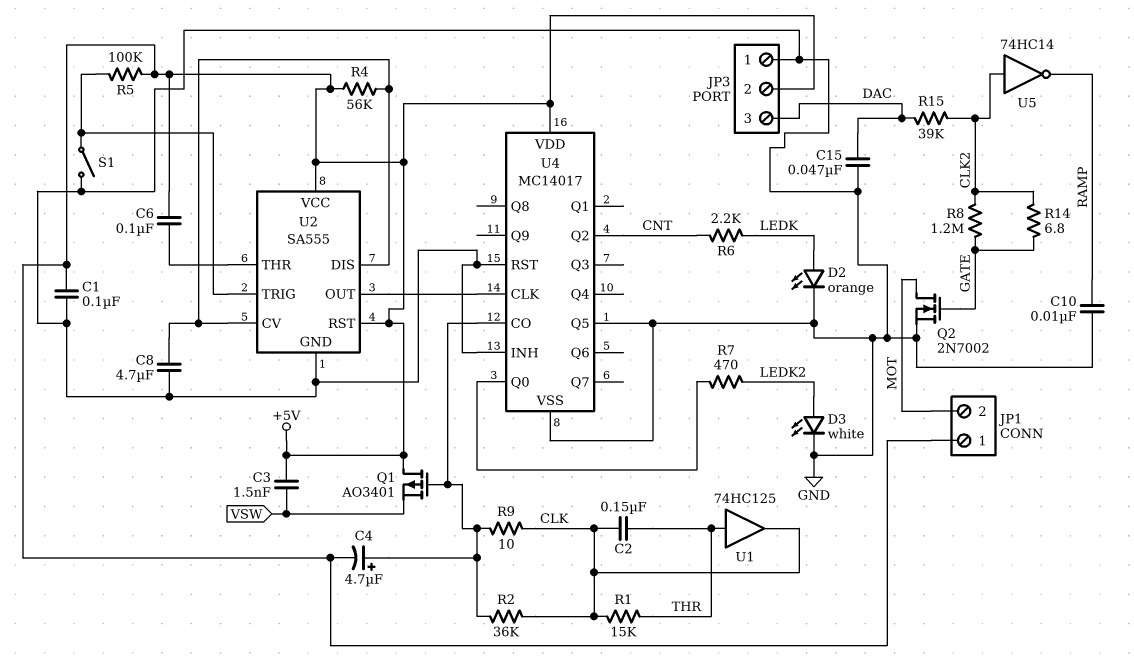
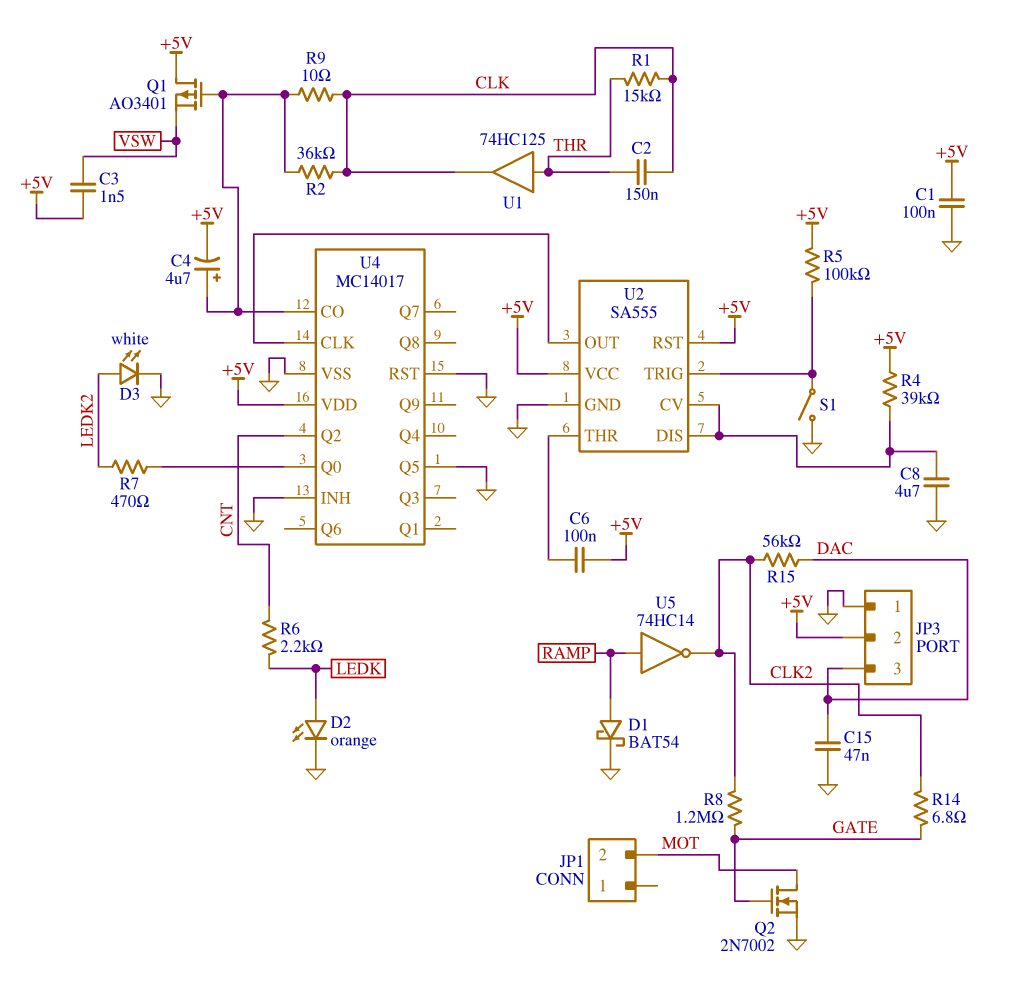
C10: 10nF (GND, RAMP) -> none
D1: none -> schottky BAT54 (A RAMP, K GND)
JP1 pin 1: +5V -> none
R4: 56k (+5V, U2/CV) -> 39k (+5V, U2/CV)
R15: 39k (CLK2, DAC) -> 56k (CLK2, DAC)
U5: NOT 74HC14 (in CLK2, out RAMP) -> NOT 74HC14 (in RAMP, out CLK2)

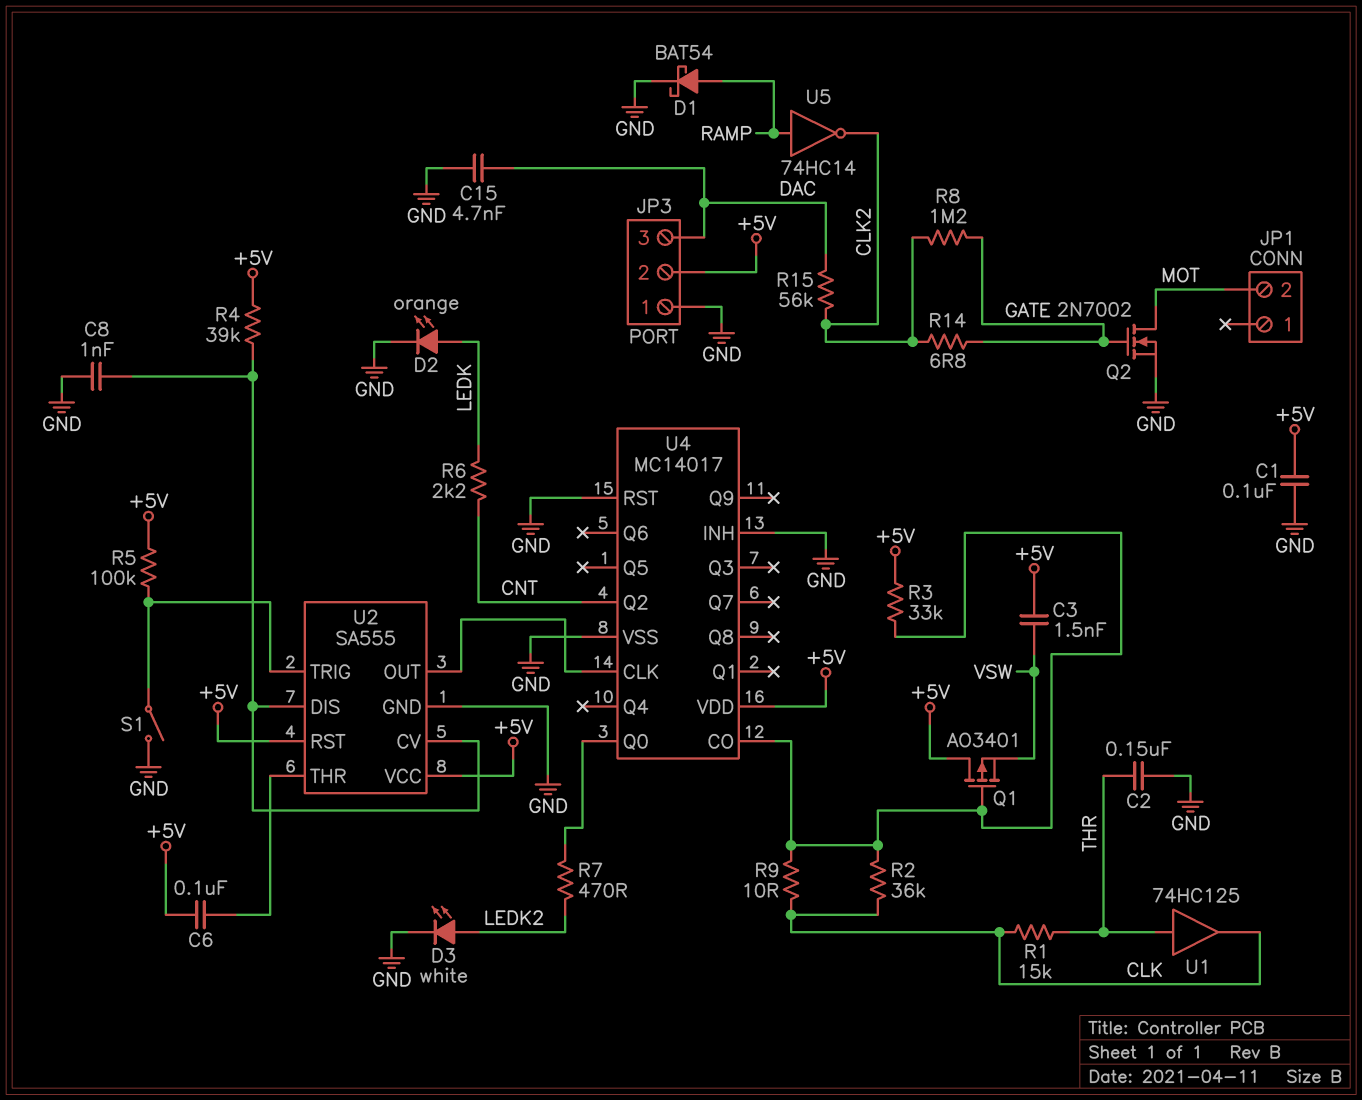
C2: 150nF (CLK, THR) -> 150nF (GND, THR)
C4: 4.7uF (plus U4/CO, minus +5V) -> none
C8: 4.7uF (GND, U2/CV) -> 1nF (GND, U2/CV)
C15: 47nF (DAC, GND) -> 4.7nF (DAC, GND)
R3: none -> 33k (+5V, U4/CO)
U4 pin Q5: GND -> none

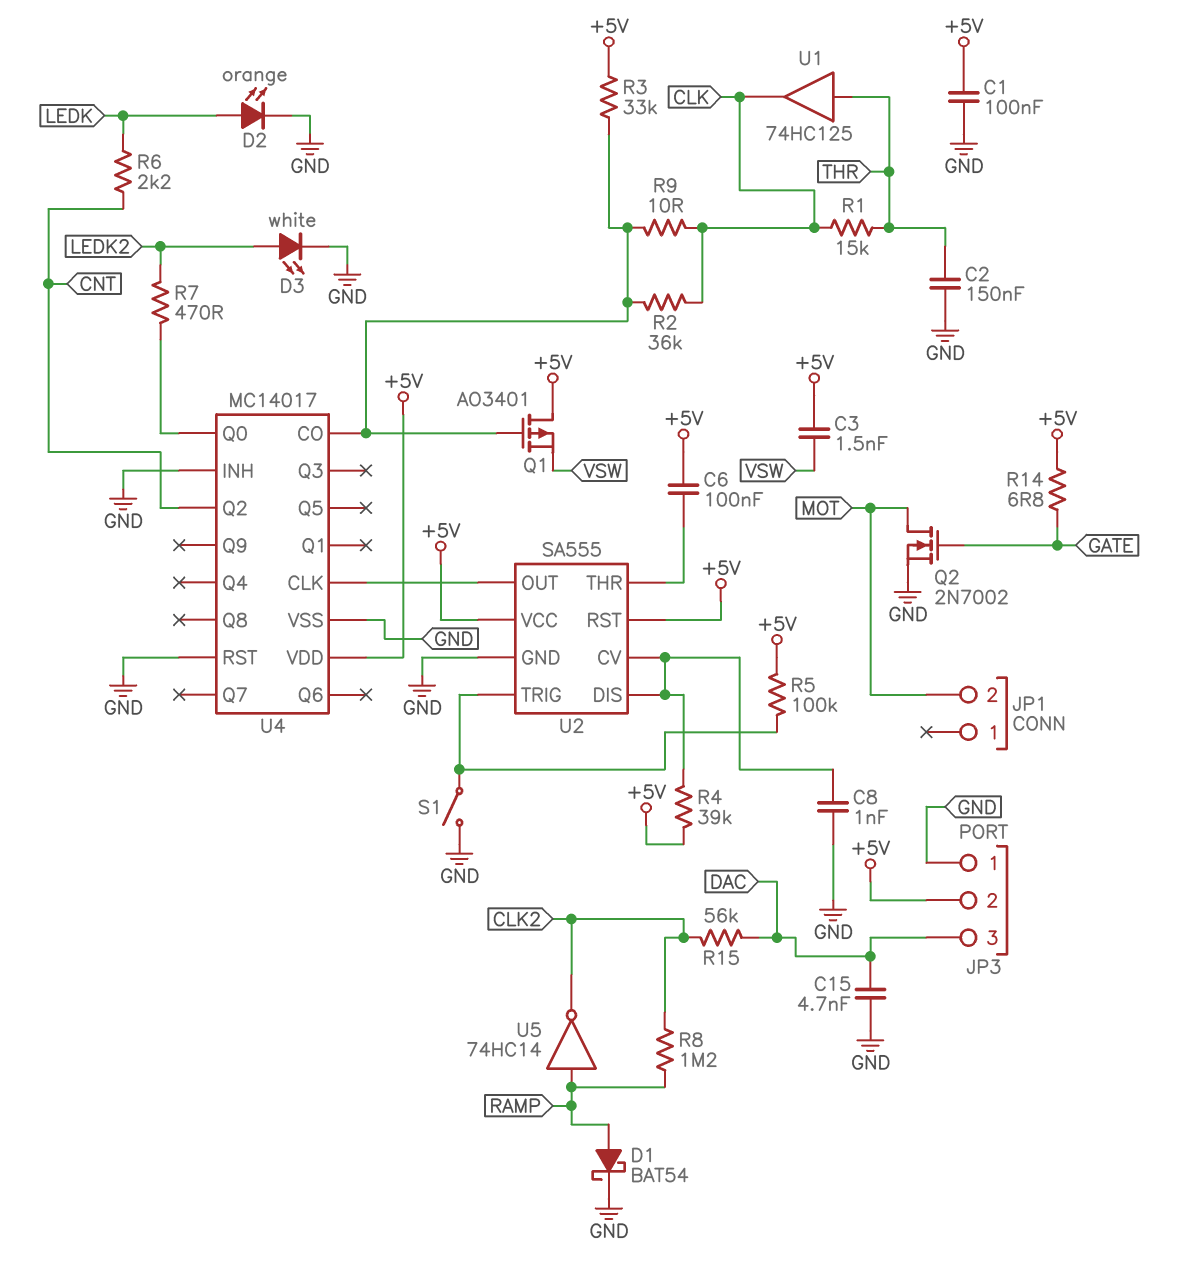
R8: 1.2M (CLK2, GATE) -> 1.2M (CLK2, RAMP)
R14: 6.8 (CLK2, GATE) -> 6.8 (+5V, GATE)

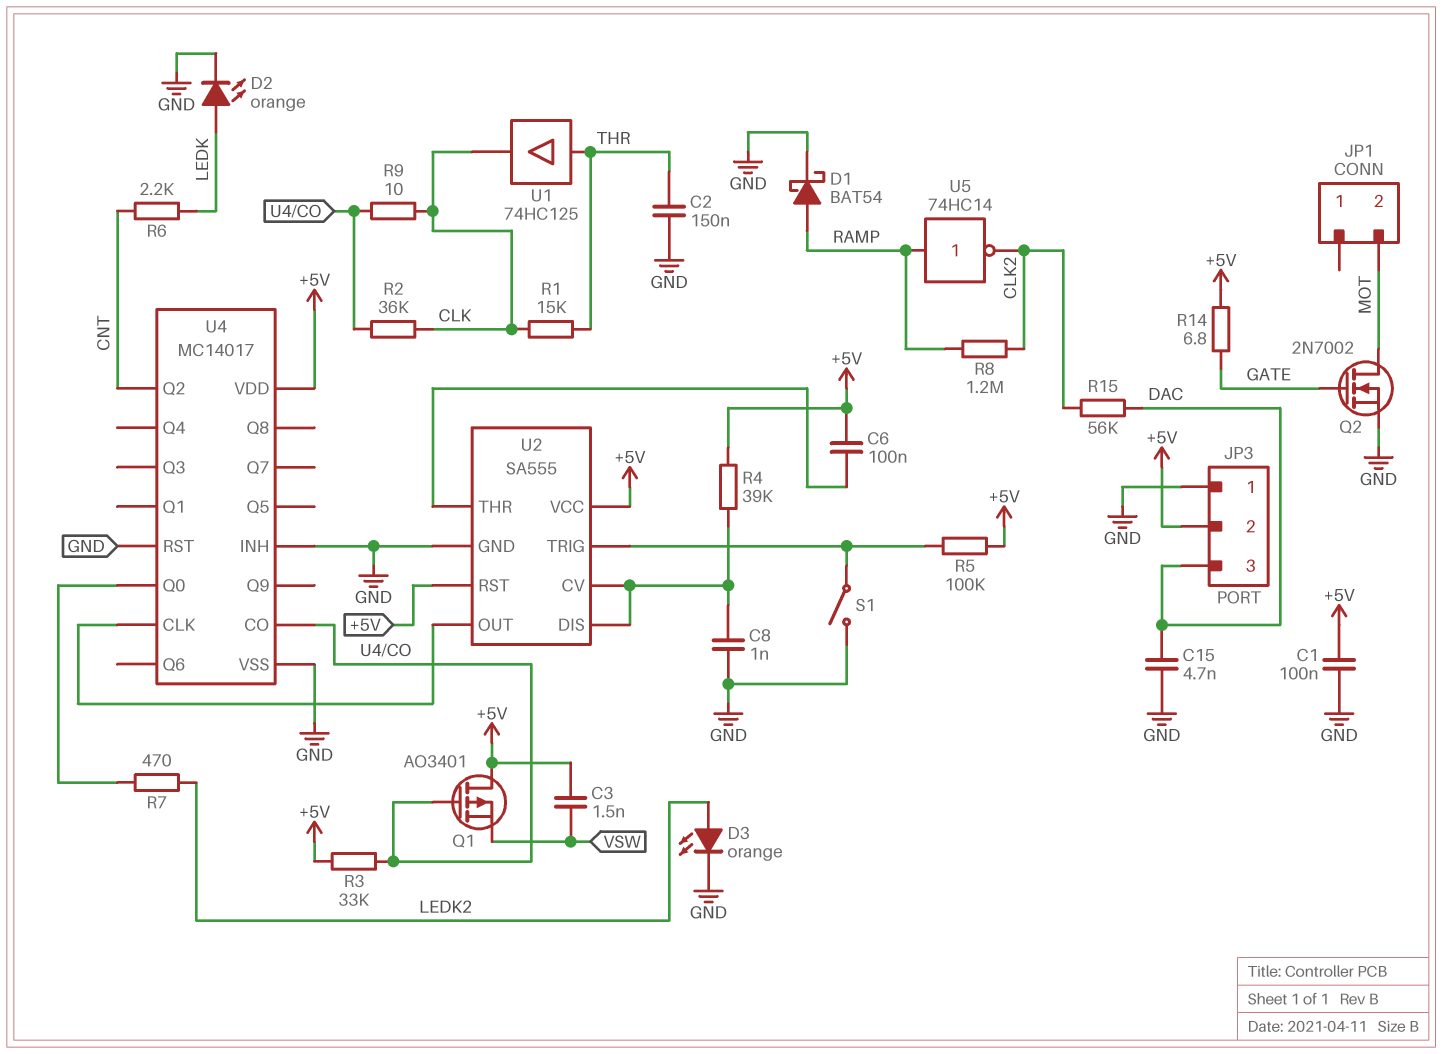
D3: LED white (A LEDK2, K GND) -> LED orange (A LEDK2, K GND)

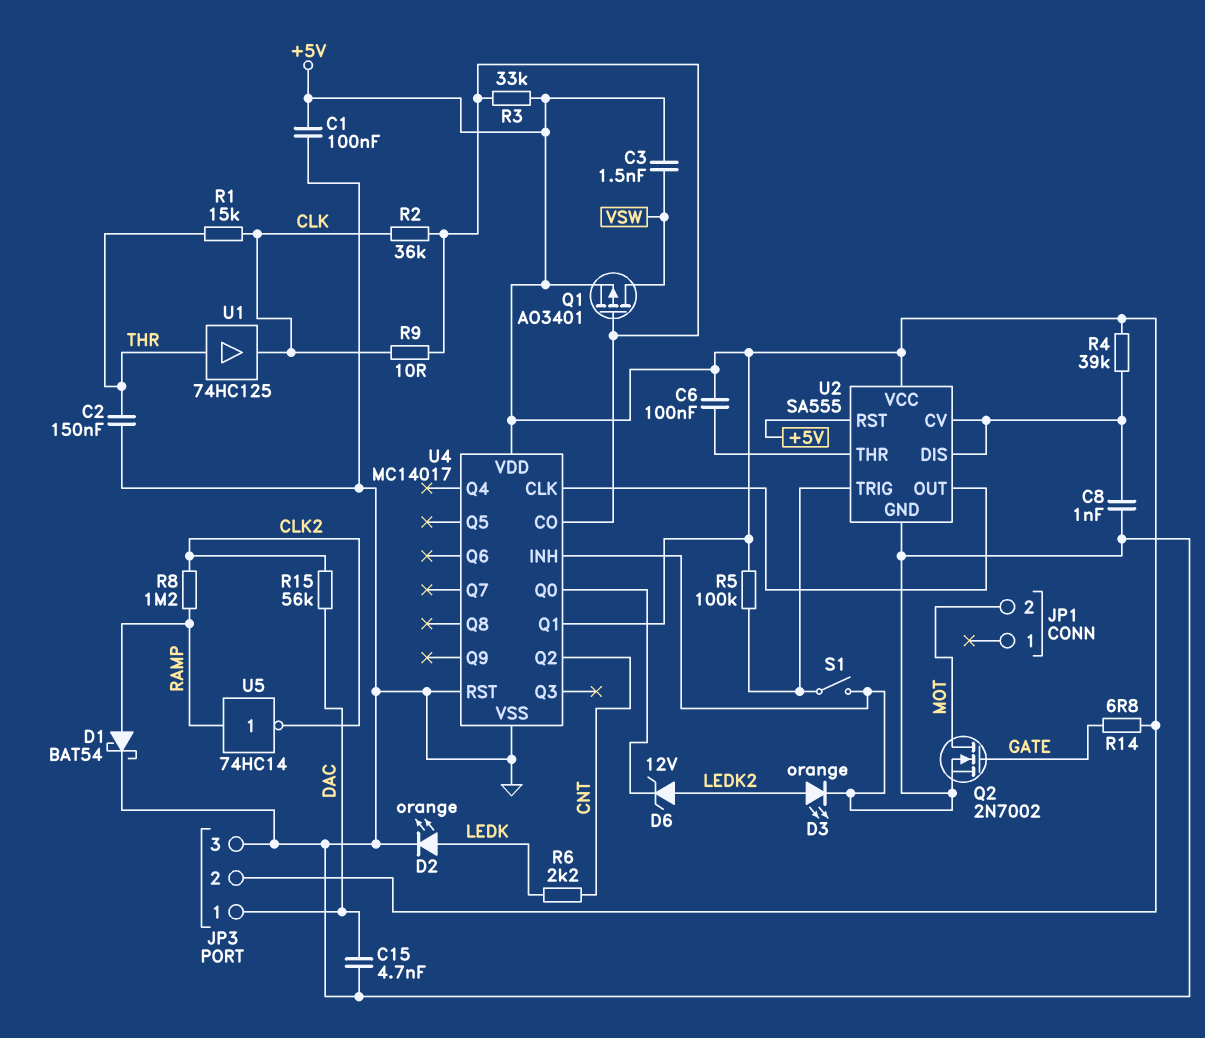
D6: none -> zener 12V (A LEDK2, K U4/Q0)
JP3 pin 1: GND -> DAC
JP3 pin 3: DAC -> GND
Q1: PMOS AO3401 (G U4/CO, D +5V, S VSW) -> PMOS AO3401 (G U4/CO, D VSW, S +5V)
R7: 470 (LEDK2, U4/Q0) -> none
U4 pin Q1: none -> +5V

